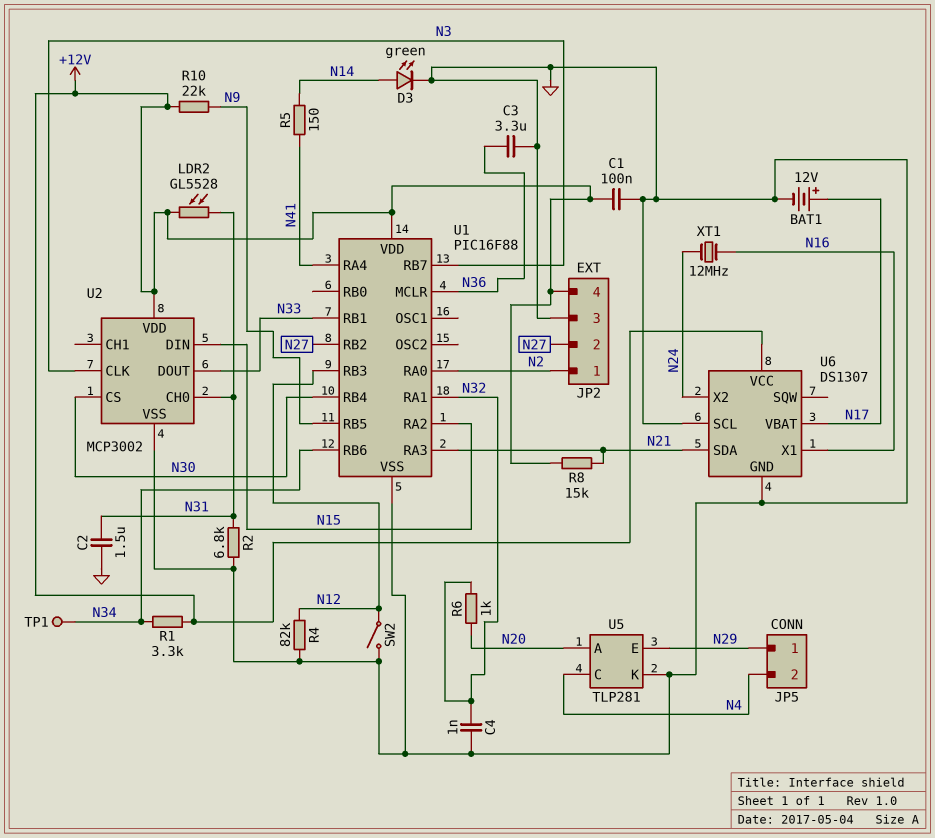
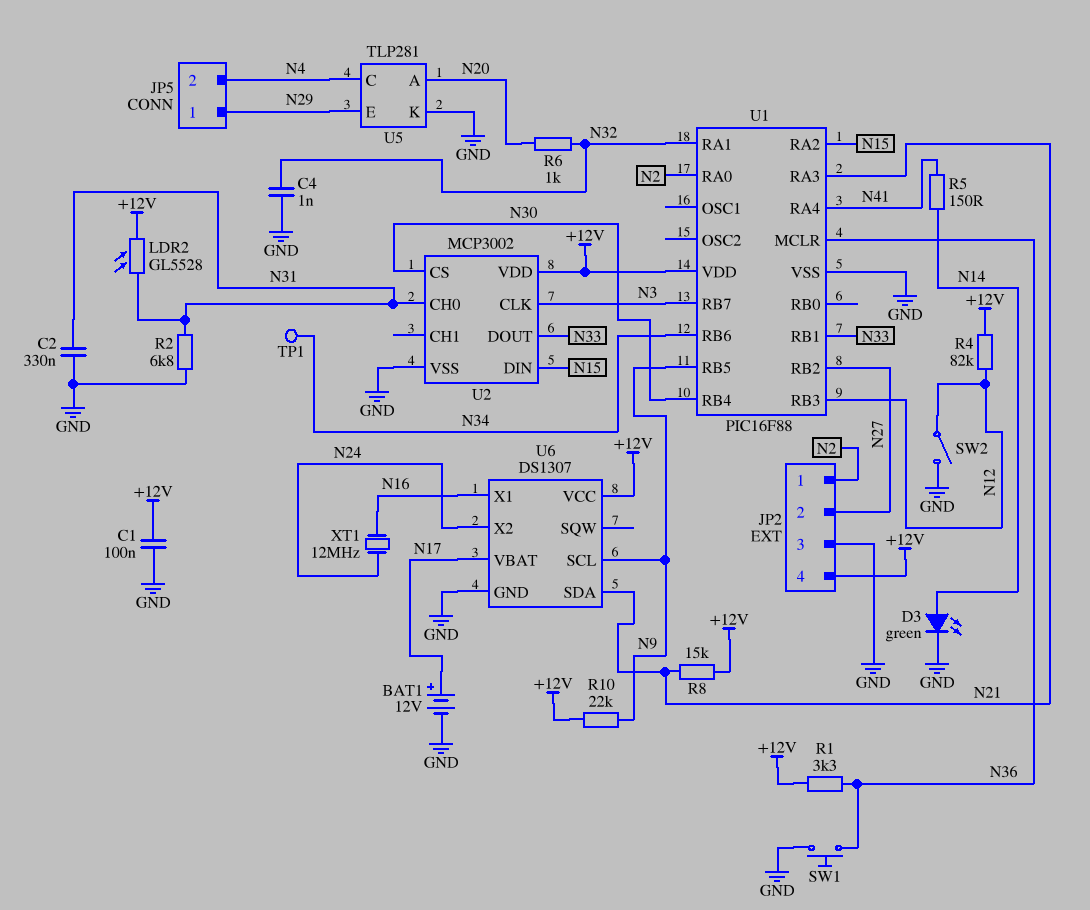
C2: 1.5uF (GND, N31) -> 330nF (GND, N31)
C3: 3.3uF (GND, N36) -> none
R1: 3.3k (+12V, N34) -> 3.3k (+12V, N36)
R4: 82k (GND, N12) -> 82k (+12V, N12)
SW1: none -> button (GND, N36)
U6 pin SCL: GND -> N9

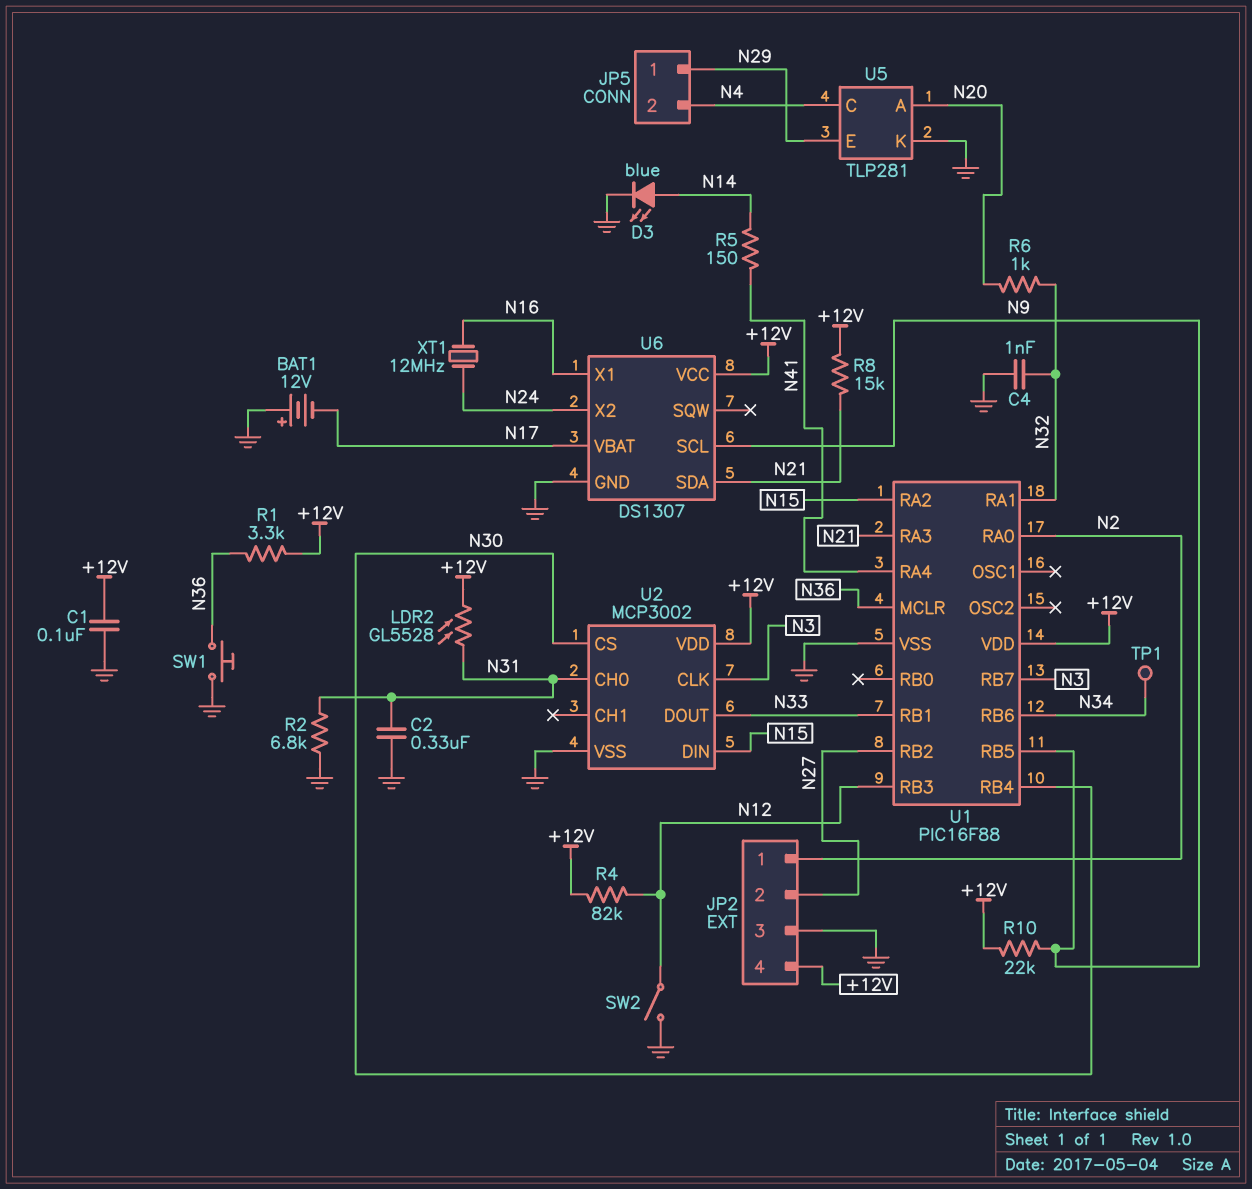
BAT1: 12V (plus N17, minus GND) -> 12V (plus GND, minus N17)
D3: LED green (A N14, K GND) -> LED blue (A N14, K GND)

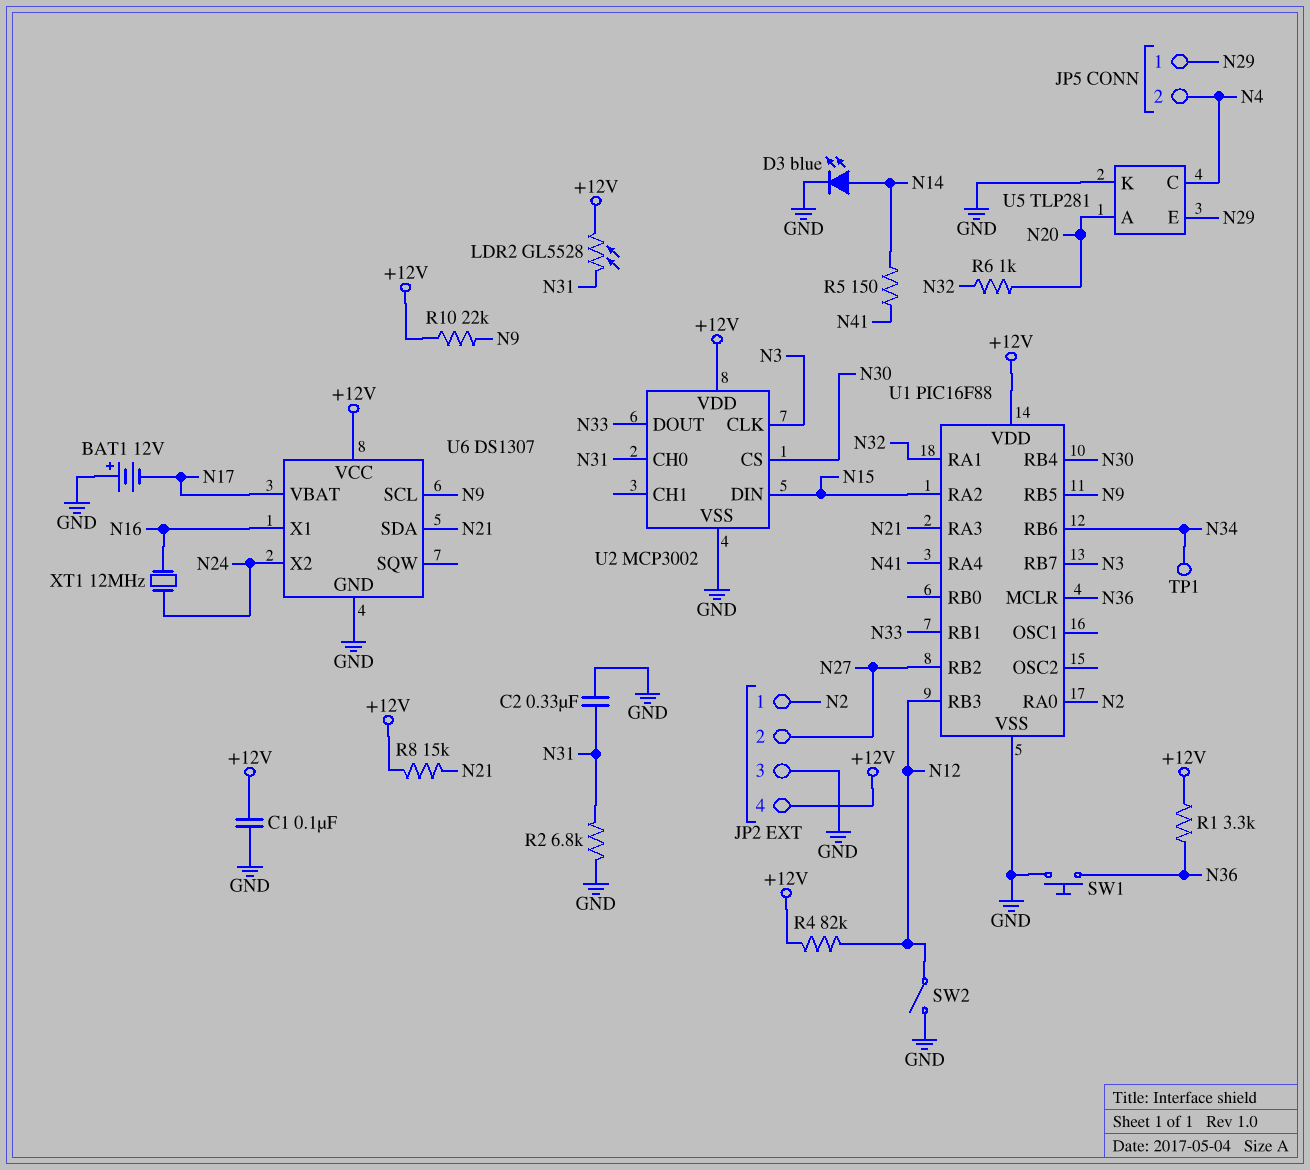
C4: 1nF (GND, N32) -> none

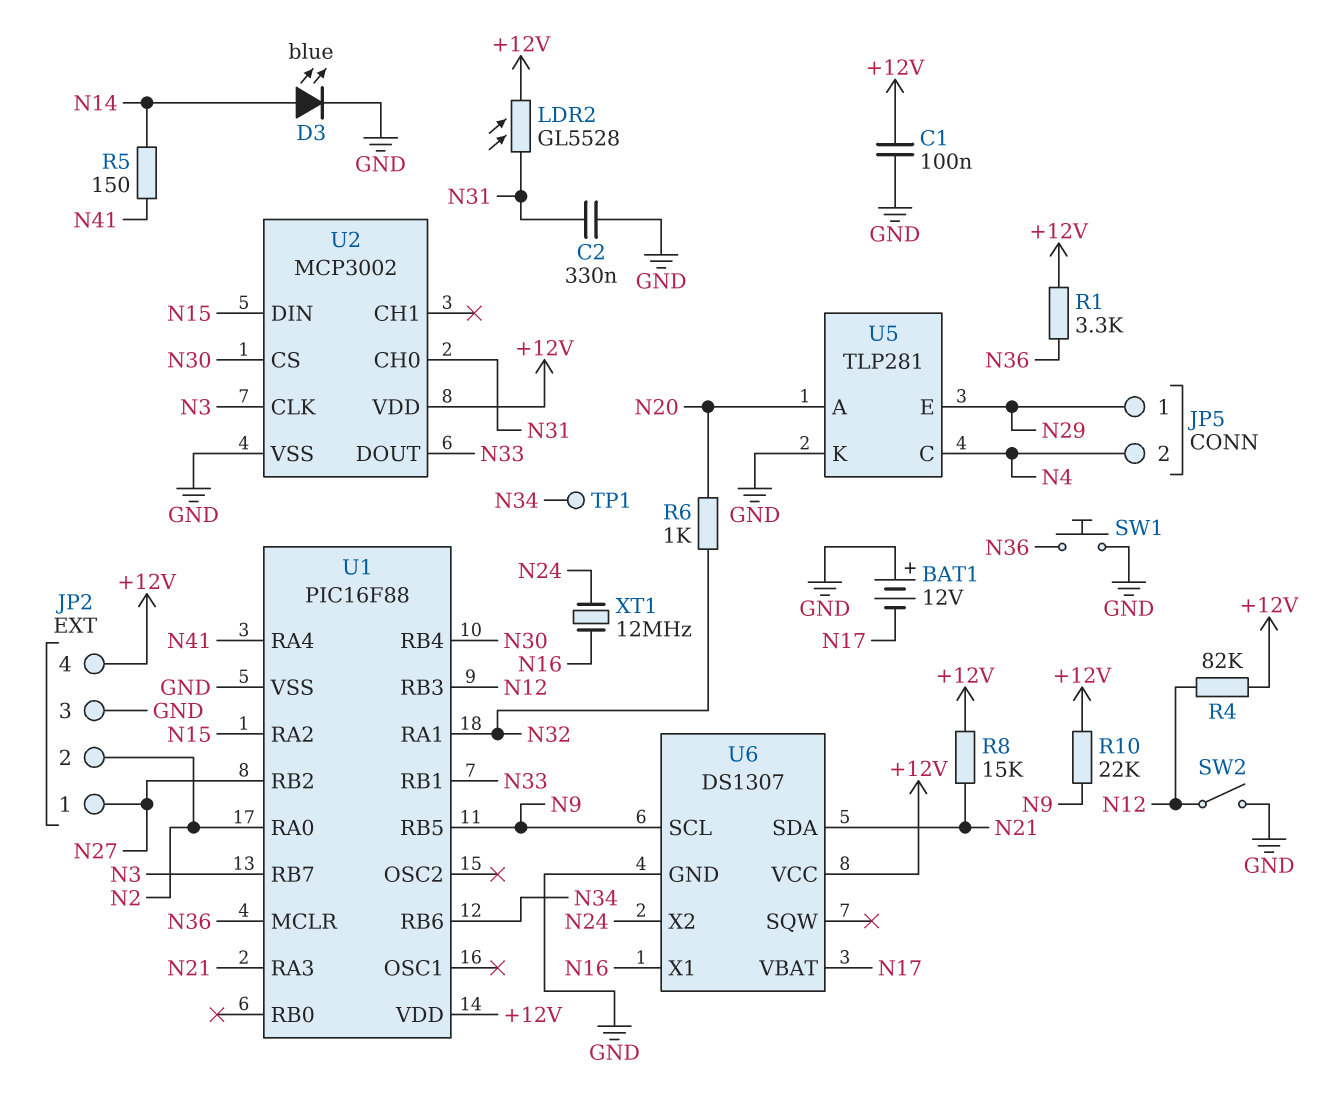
JP2 pin 1: N2 -> N27
JP2 pin 2: N27 -> N2
R2: 6.8k (GND, N31) -> none

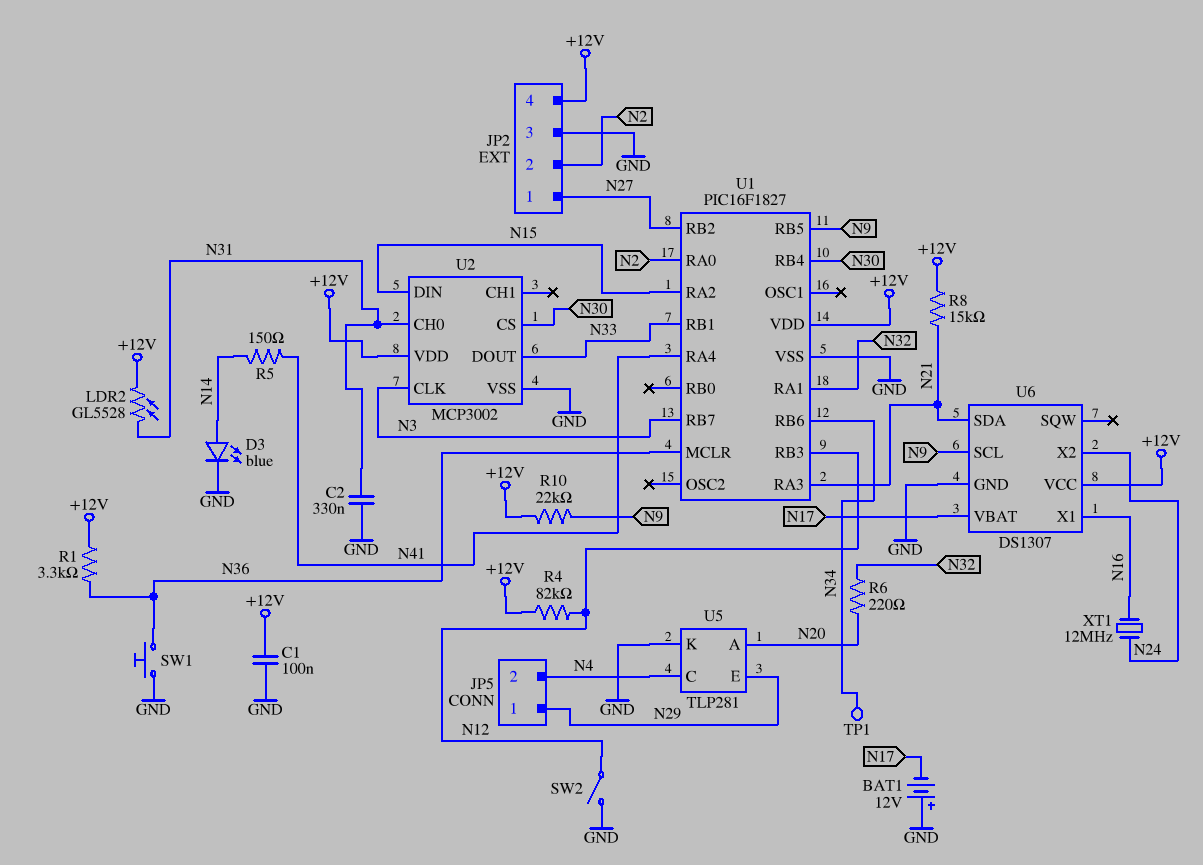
R6: 1k (N20, N32) -> 220 (N20, N32)
U1: PIC16F88 -> PIC16F1827

